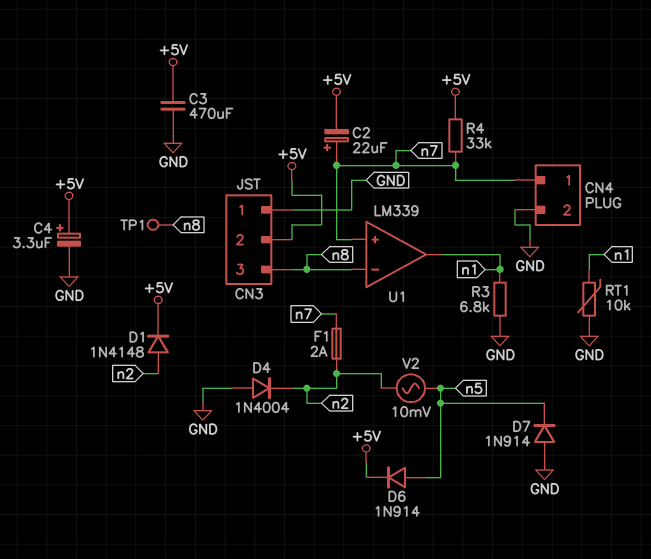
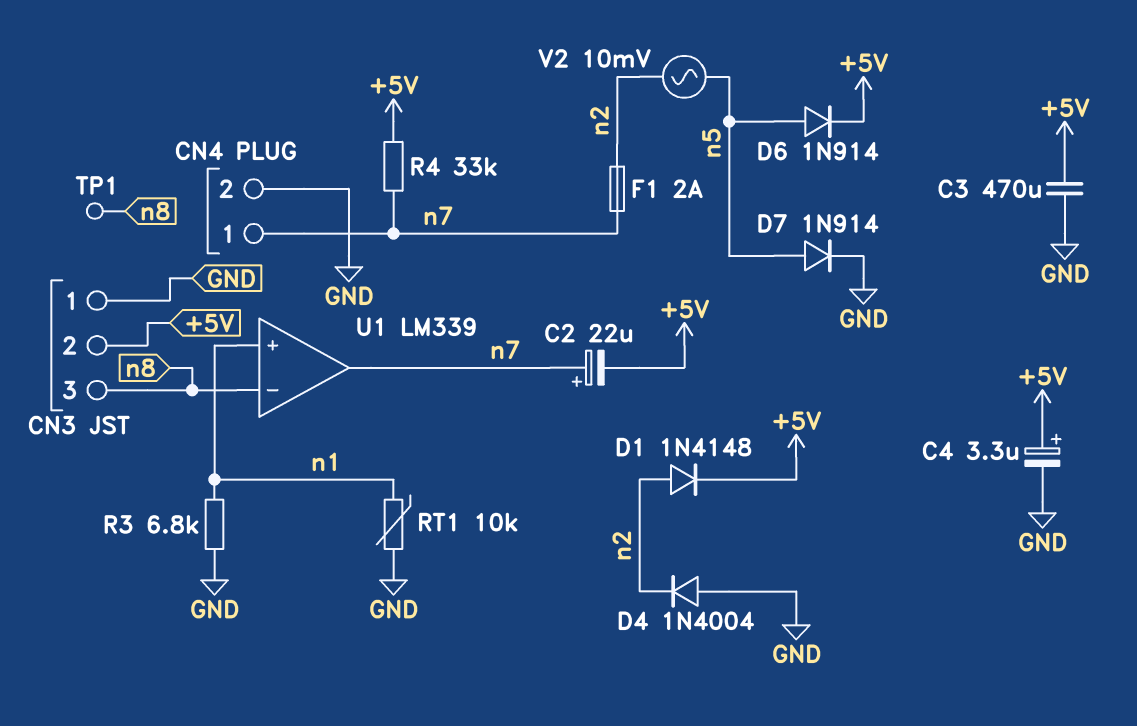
D7: diode 1N914 (A GND, K n5) -> diode 1N914 (A n5, K GND)
U1 pin in+: n7 -> n1
U1 pin out: n1 -> n7

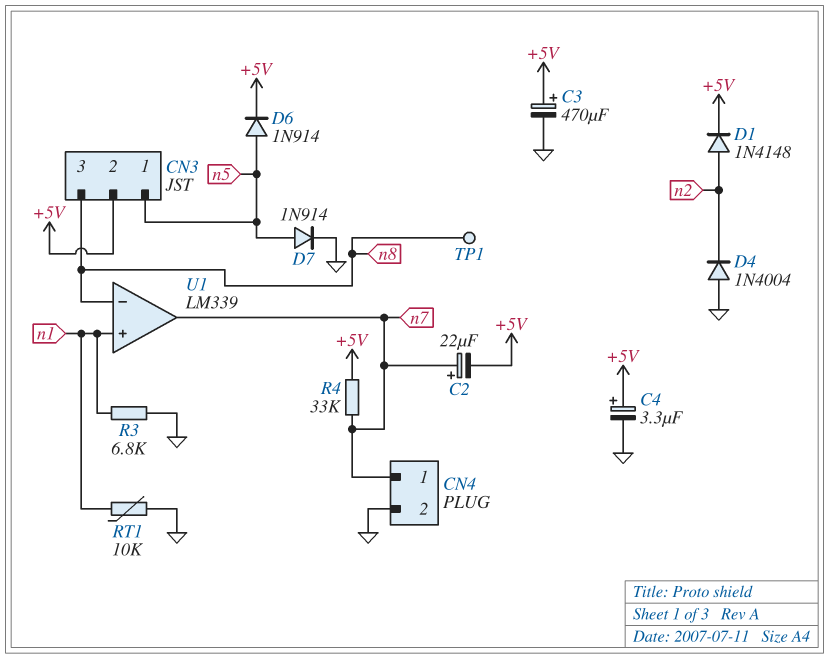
C3: 470uF (+5V, GND) -> 470uF (plus +5V, minus GND)
CN3 pin 1: GND -> n5
F1: 2A (n2, n7) -> none
V2: AC 10mV (n2, n5) -> none

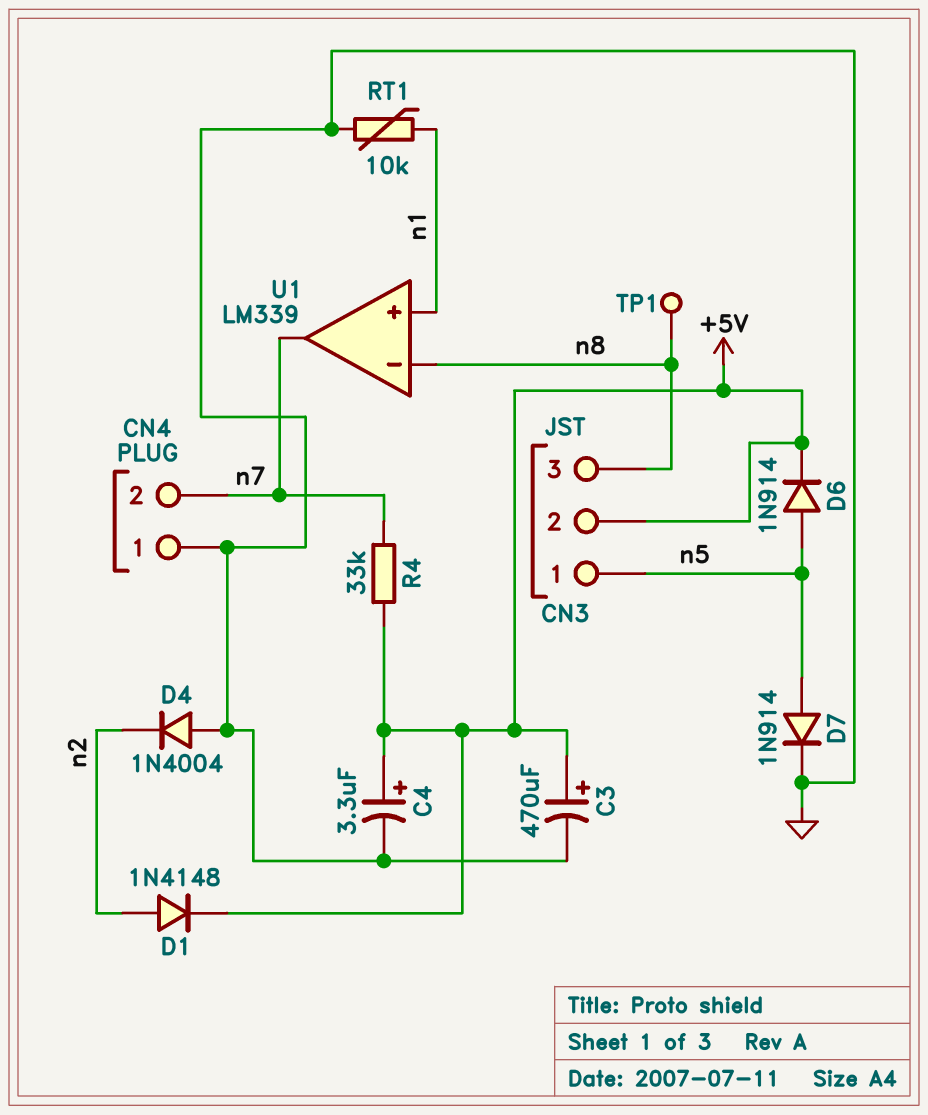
C2: 22uF (plus n7, minus +5V) -> none
CN4 pin 1: n7 -> GND
CN4 pin 2: GND -> n7
R3: 6.8k (GND, n1) -> none

